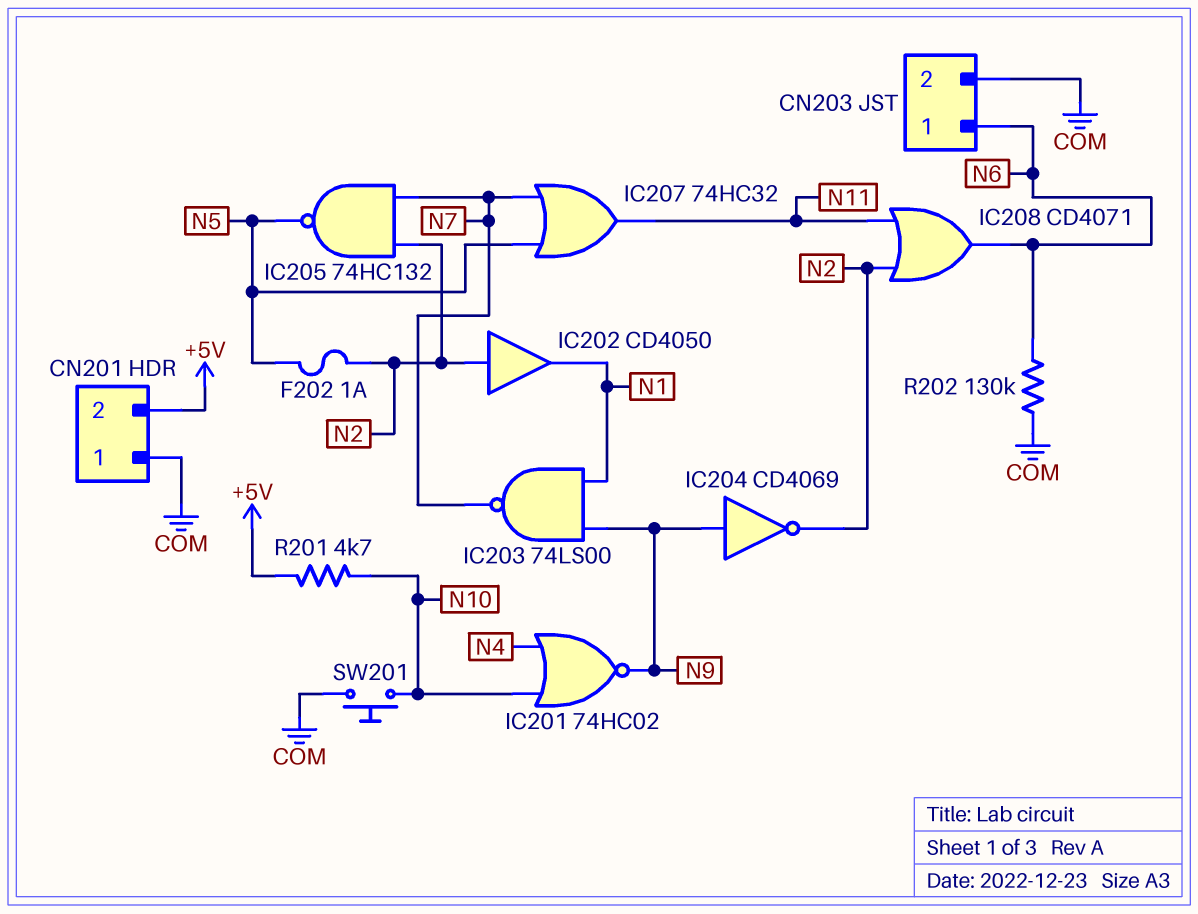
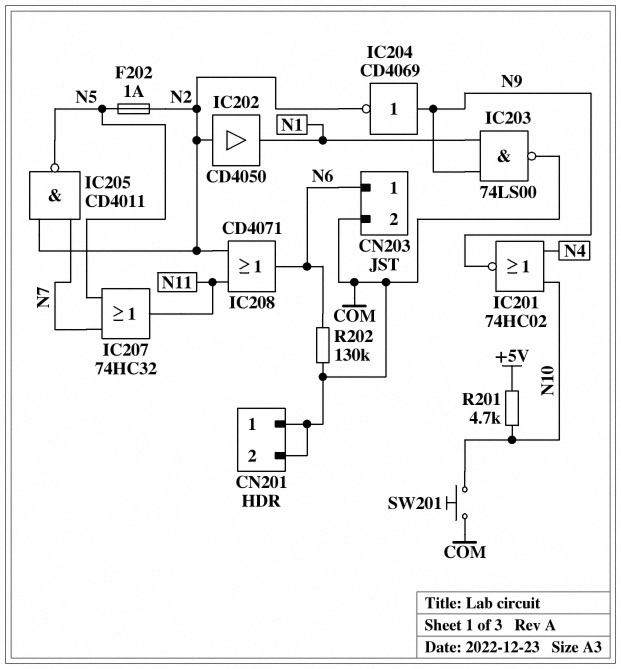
CN201 pin 2: +5V -> COM
IC203: NAND 74LS00 (in N1, in N9, out N7) -> NAND 74LS00 (in N1, in N9, out COM)
IC205: NAND 74HC132 (in N2, in N7, out N5) -> NAND CD4011 (in N2, in N7, out N5)

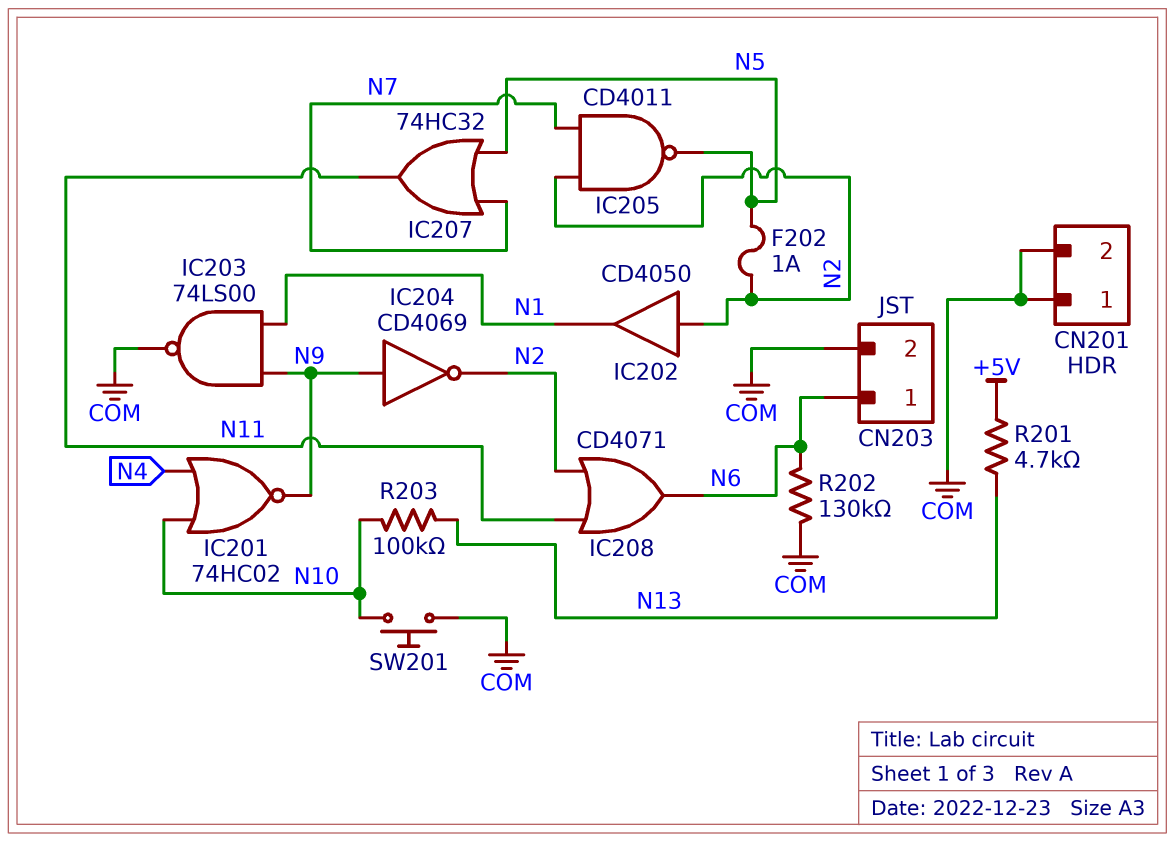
R201: 4.7k (+5V, N10) -> 4.7k (+5V, N13)
R203: none -> 100k (N10, N13)

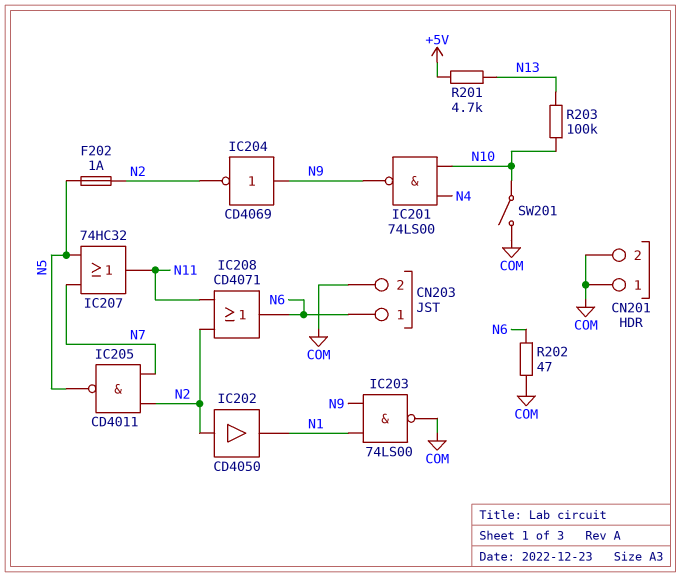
IC201: NOR 74HC02 (in N4, in N10, out N9) -> NAND 74LS00 (in N4, in N10, out N9)
R202: 130k (COM, N6) -> 47 (COM, N6)
SW201: button (COM, N10) -> switch (COM, N10)

